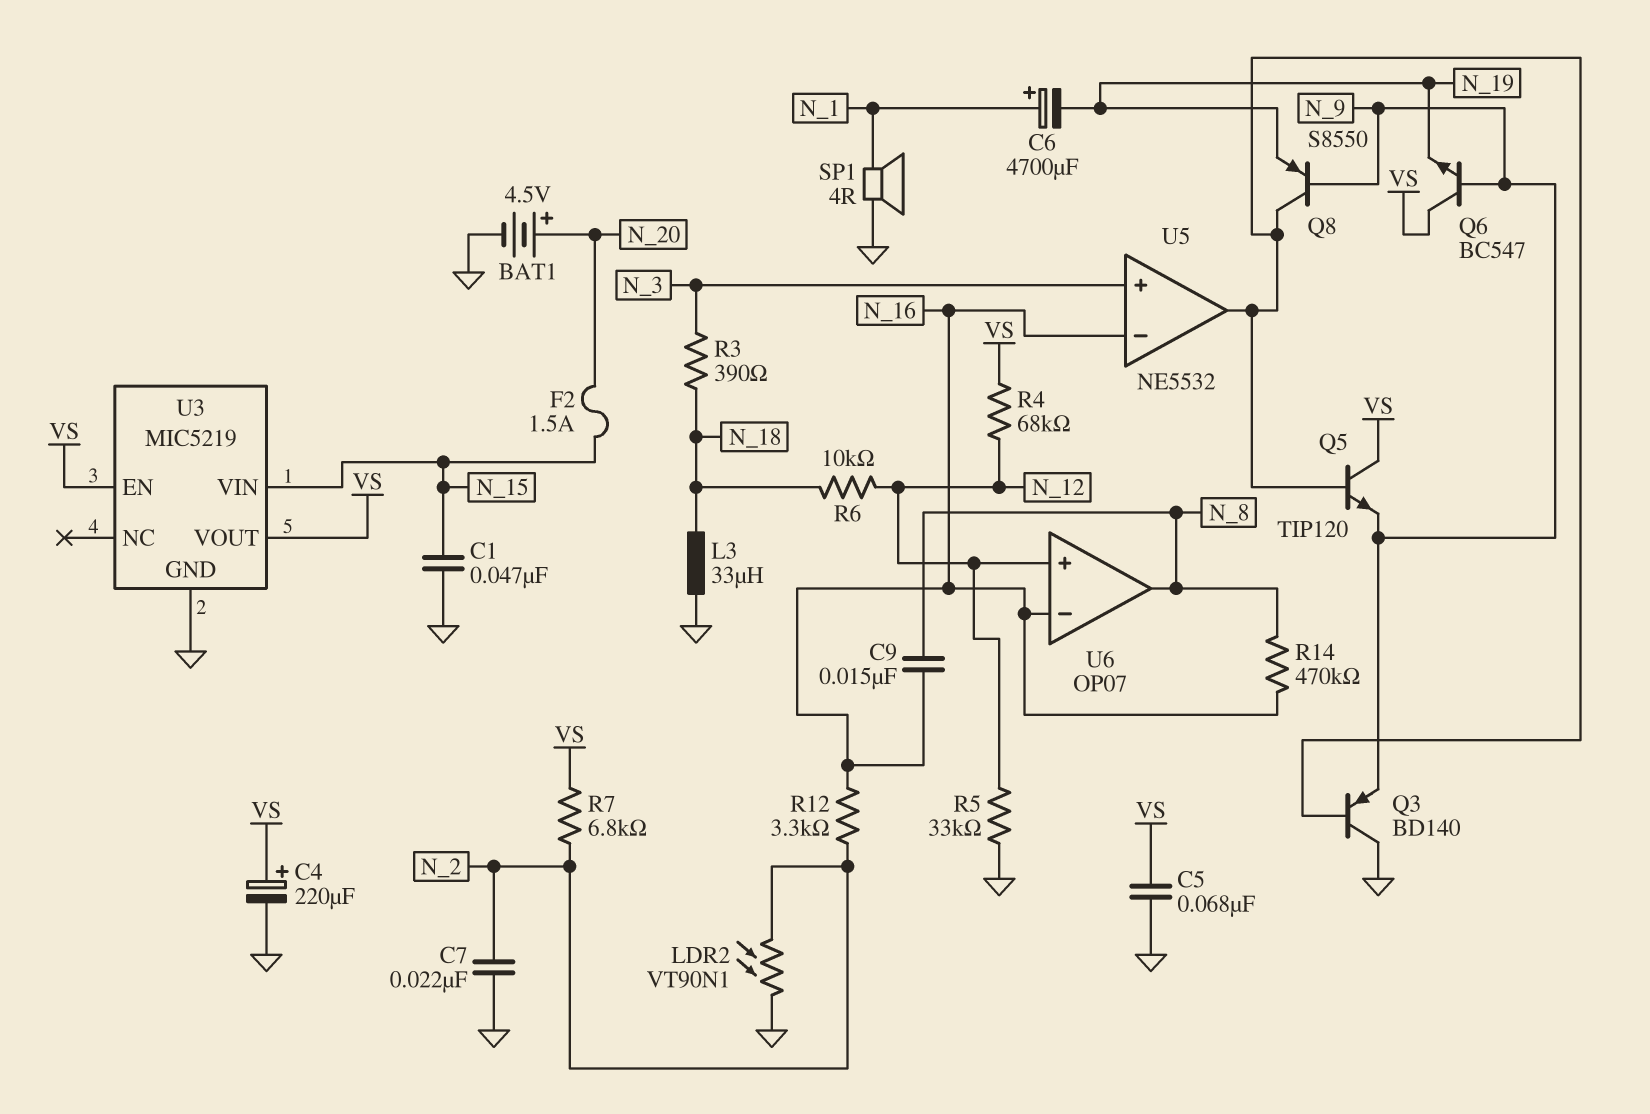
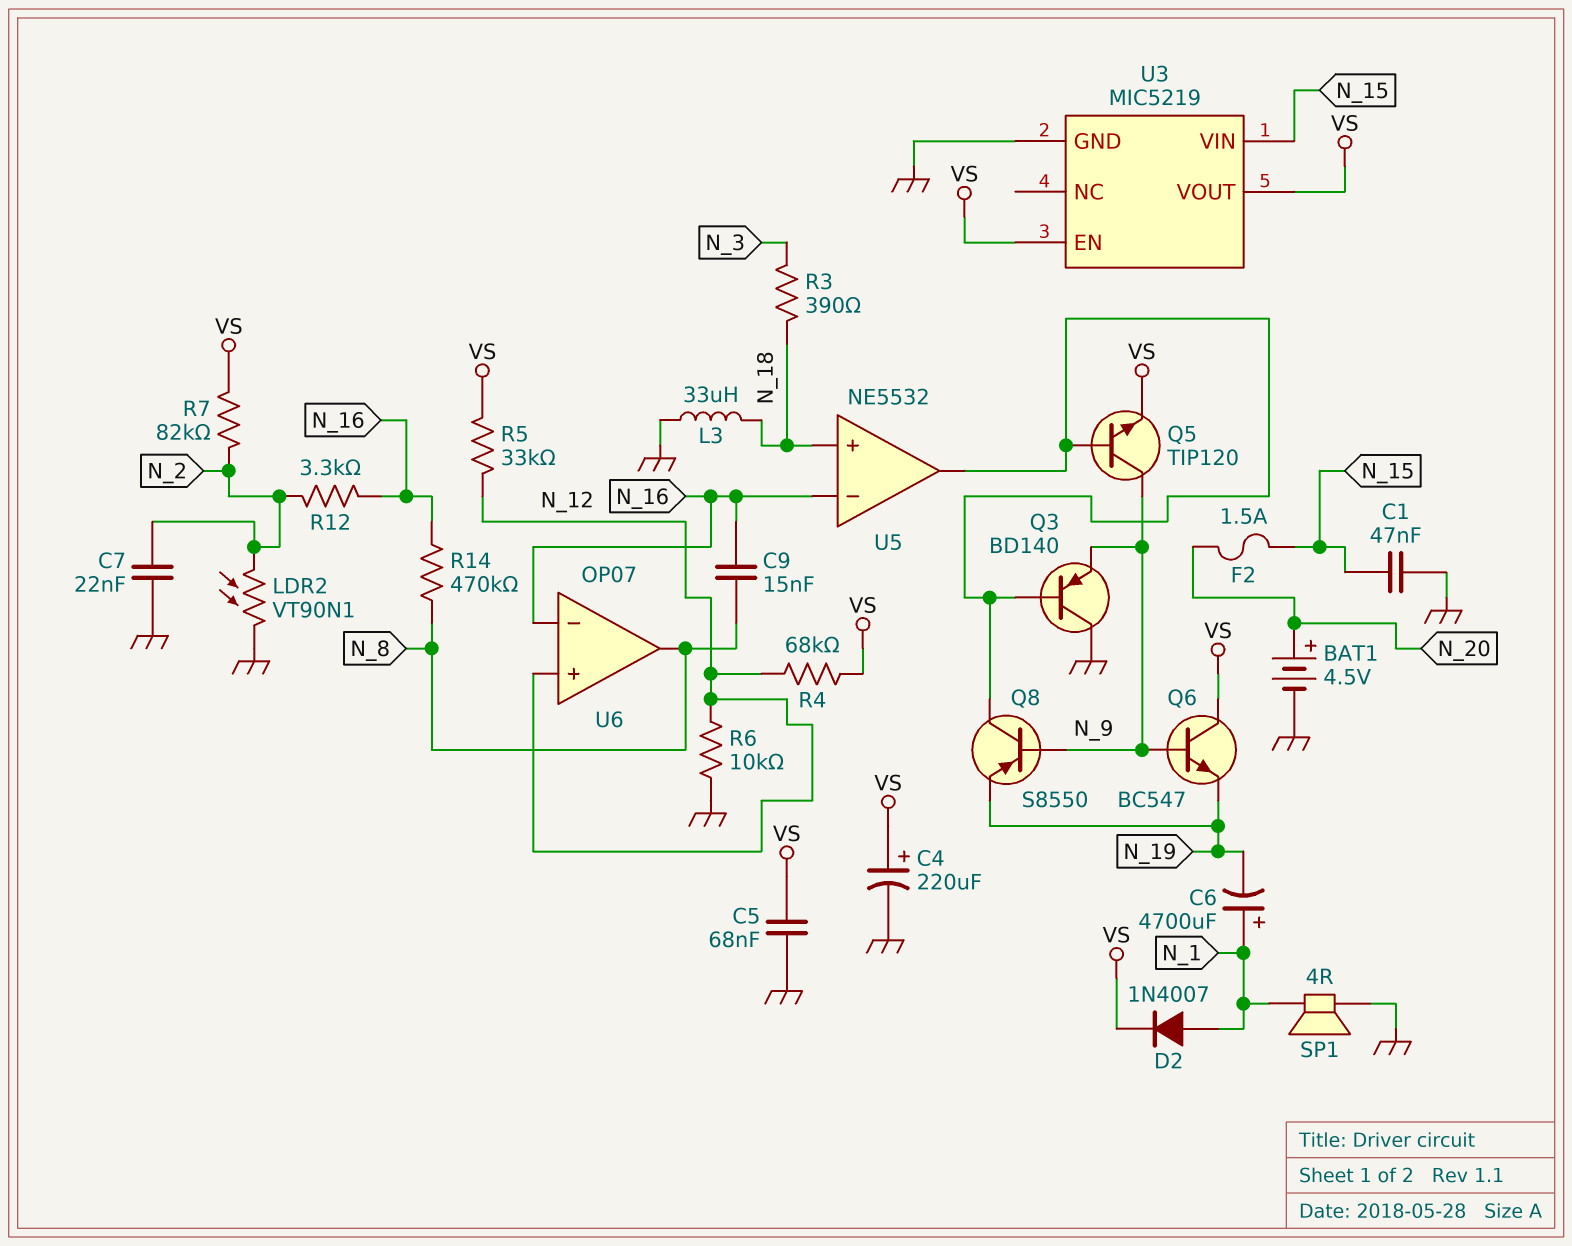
D2: none -> diode 1N4007 (A N_1, K VS)
Q5: NPN TIP120 (B U5/out, C VS, E N_9) -> NPN TIP120 (B U5/out, C N_9, E VS)
R5: 33k (GND, N_12) -> 33k (N_12, VS)
R6: 10k (N_12, N_18) -> 10k (GND, N_12)
R7: 6.8k (N_2, VS) -> 82k (N_2, VS)
U5 pin in+: N_3 -> N_18

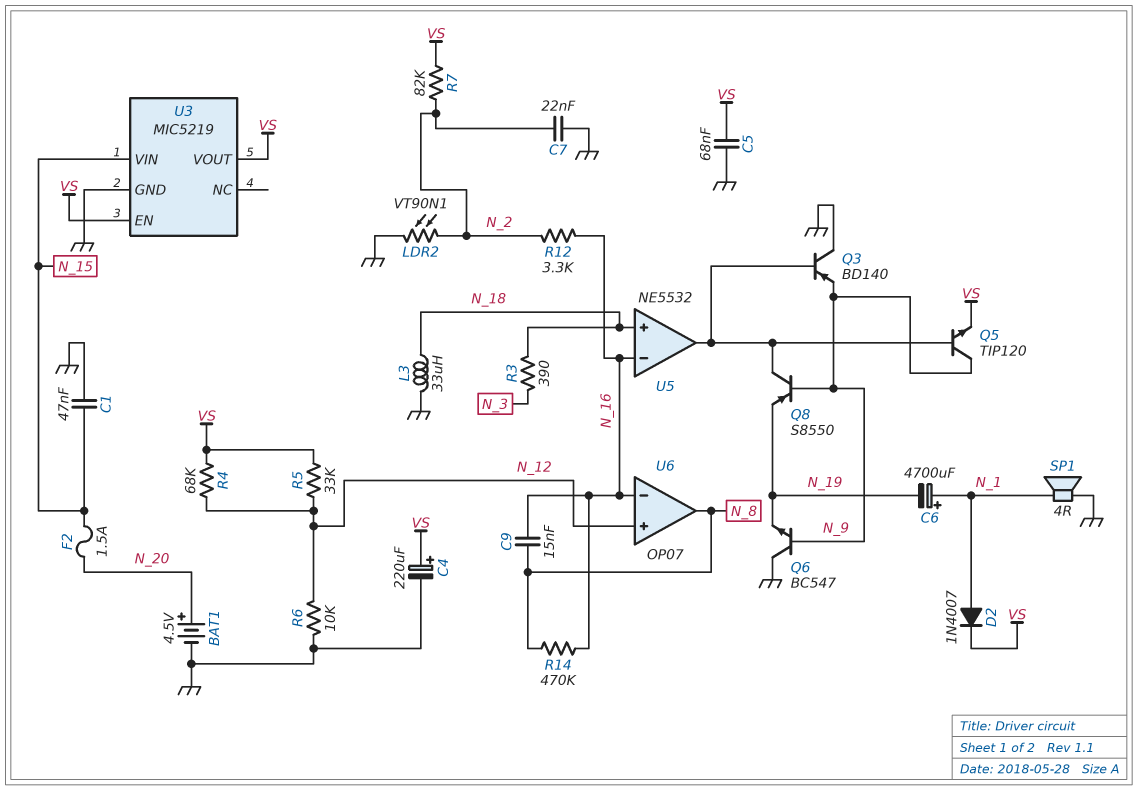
Q6: NPN BC547 (B N_9, C VS, E N_19) -> NPN BC547 (B N_9, C GND, E N_19)

